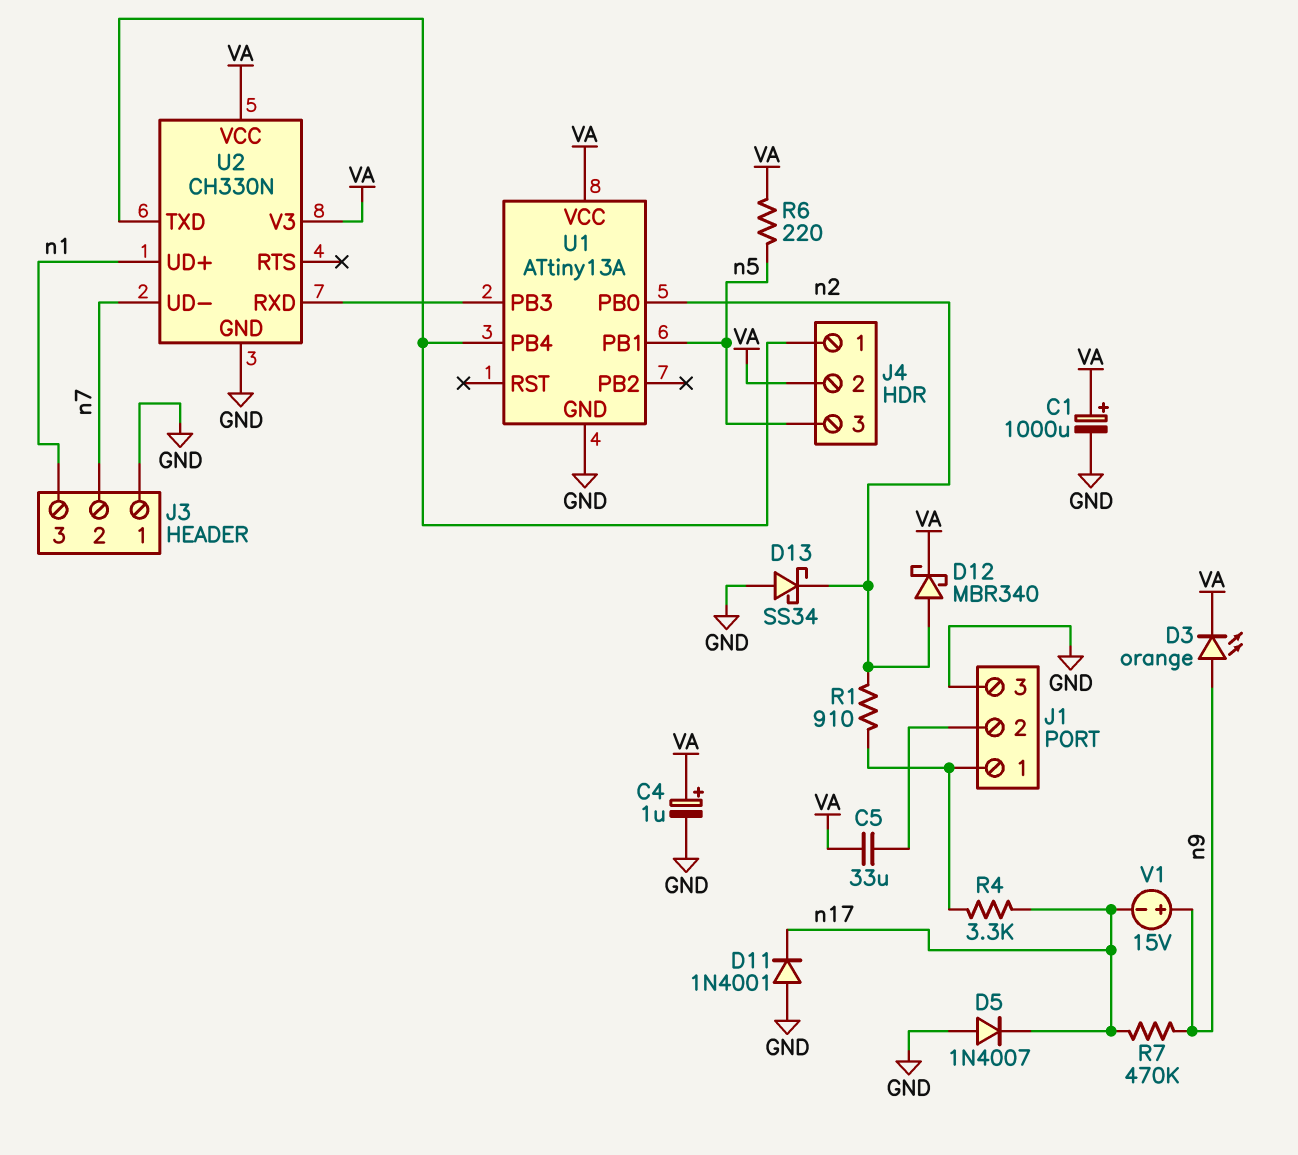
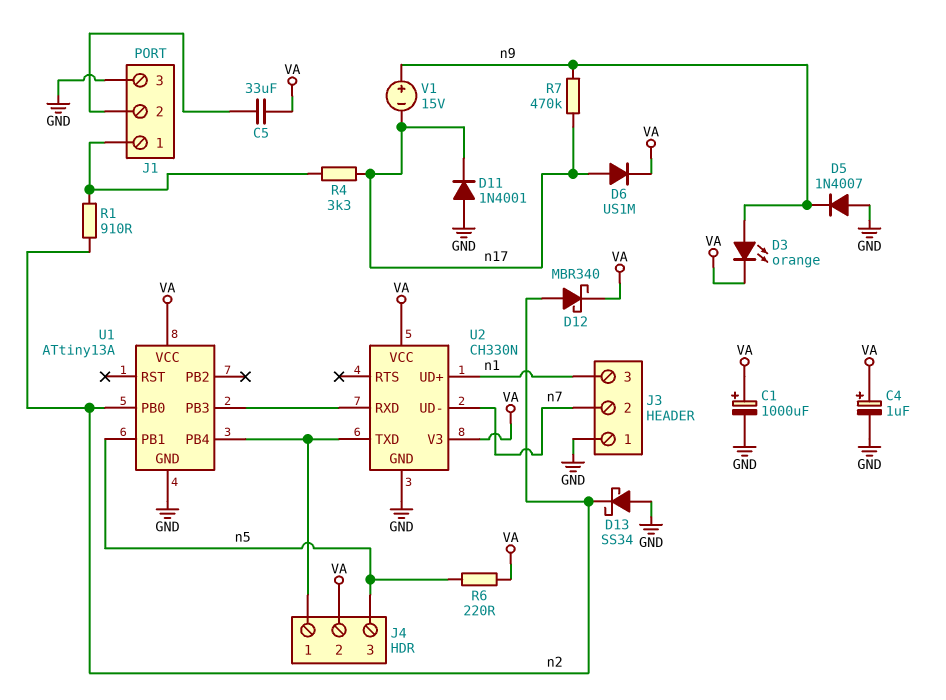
D5: diode 1N4007 (A GND, K n17) -> diode 1N4007 (A GND, K n9)
D6: none -> diode US1M (A n17, K VA)

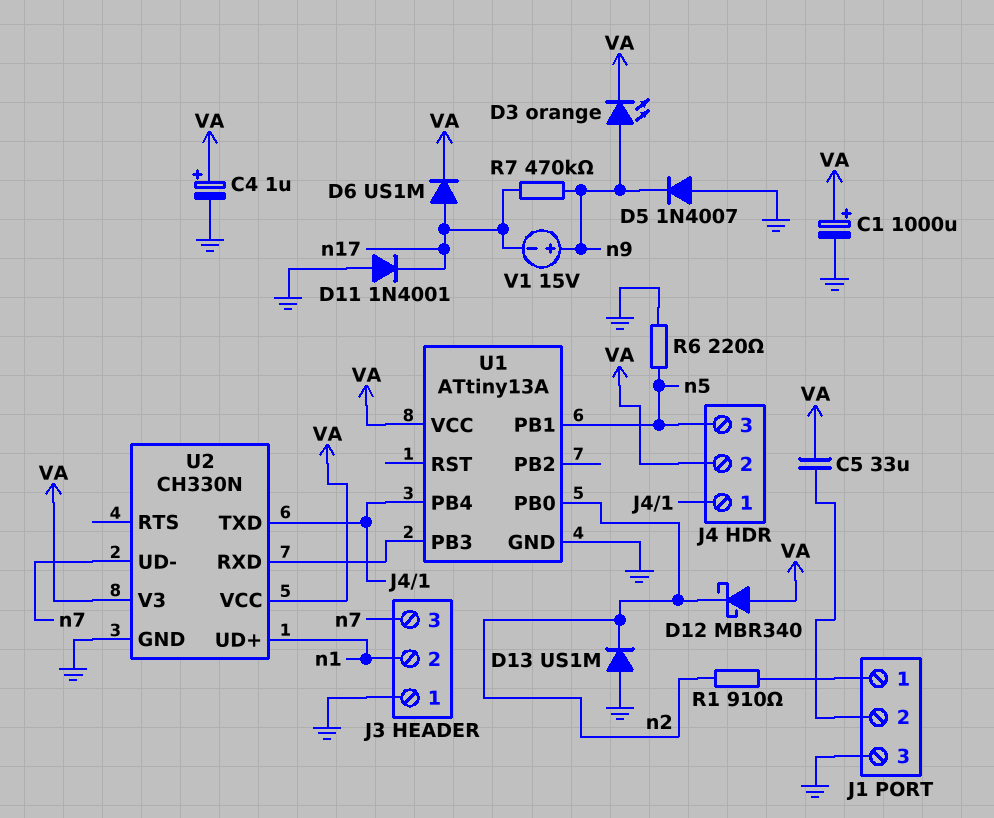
D12: schottky MBR340 (A n2, K VA) -> schottky MBR340 (A VA, K n2)
D13: schottky SS34 (A GND, K n2) -> diode US1M (A GND, K n2)
J3 pin 2: n7 -> n1
J3 pin 3: n1 -> n7
R4: 3.3k (J1/1, n17) -> none
R6: 220 (VA, n5) -> 220 (GND, n5)

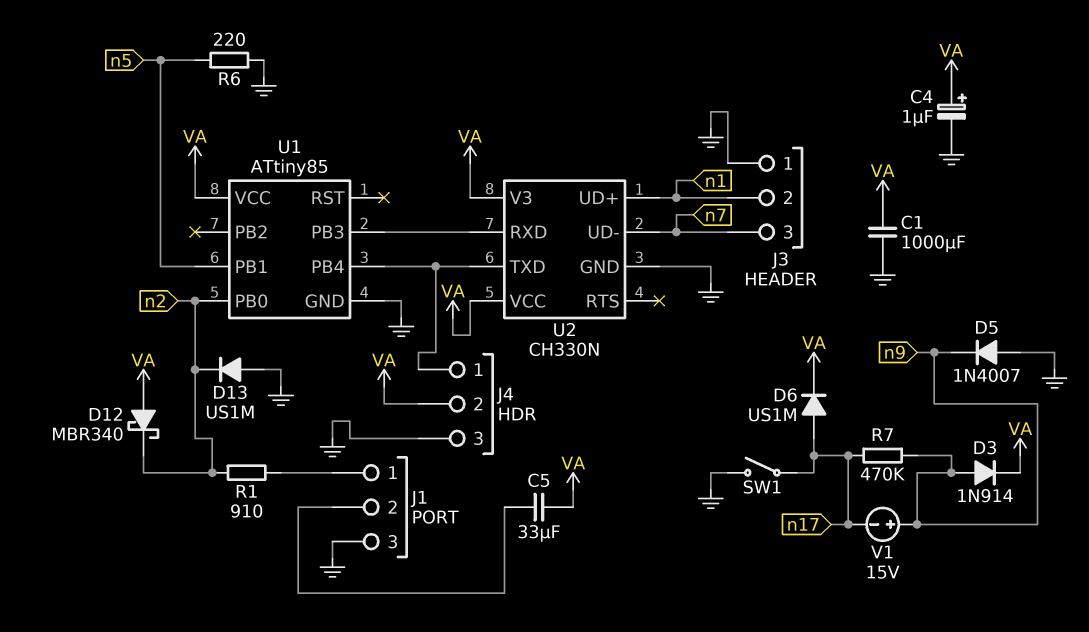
C1: 1000uF (plus VA, minus GND) -> 1000uF (GND, VA)
D3: LED orange (A n9, K VA) -> diode 1N914 (A n9, K VA)
D11: diode 1N4001 (A GND, K n17) -> none
J4 pin 3: n5 -> GND
SW1: none -> switch (GND, n17)
U1: ATtiny13A -> ATtiny85

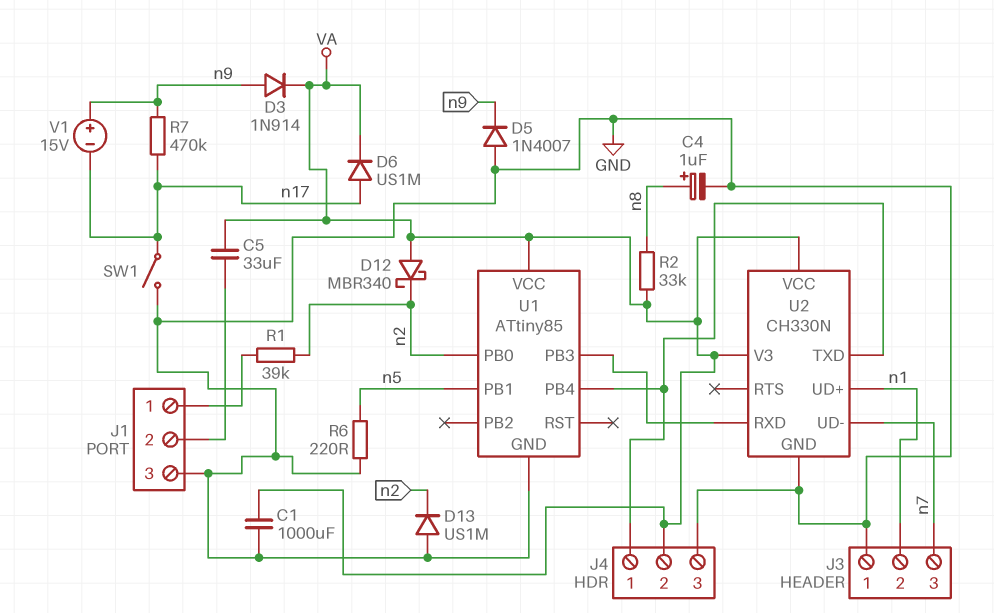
C4: 1uF (plus VA, minus GND) -> 1uF (plus n8, minus GND)
R1: 910 (J1/1, n2) -> 39k (J1/1, n2)
R2: none -> 33k (VA, n8)

